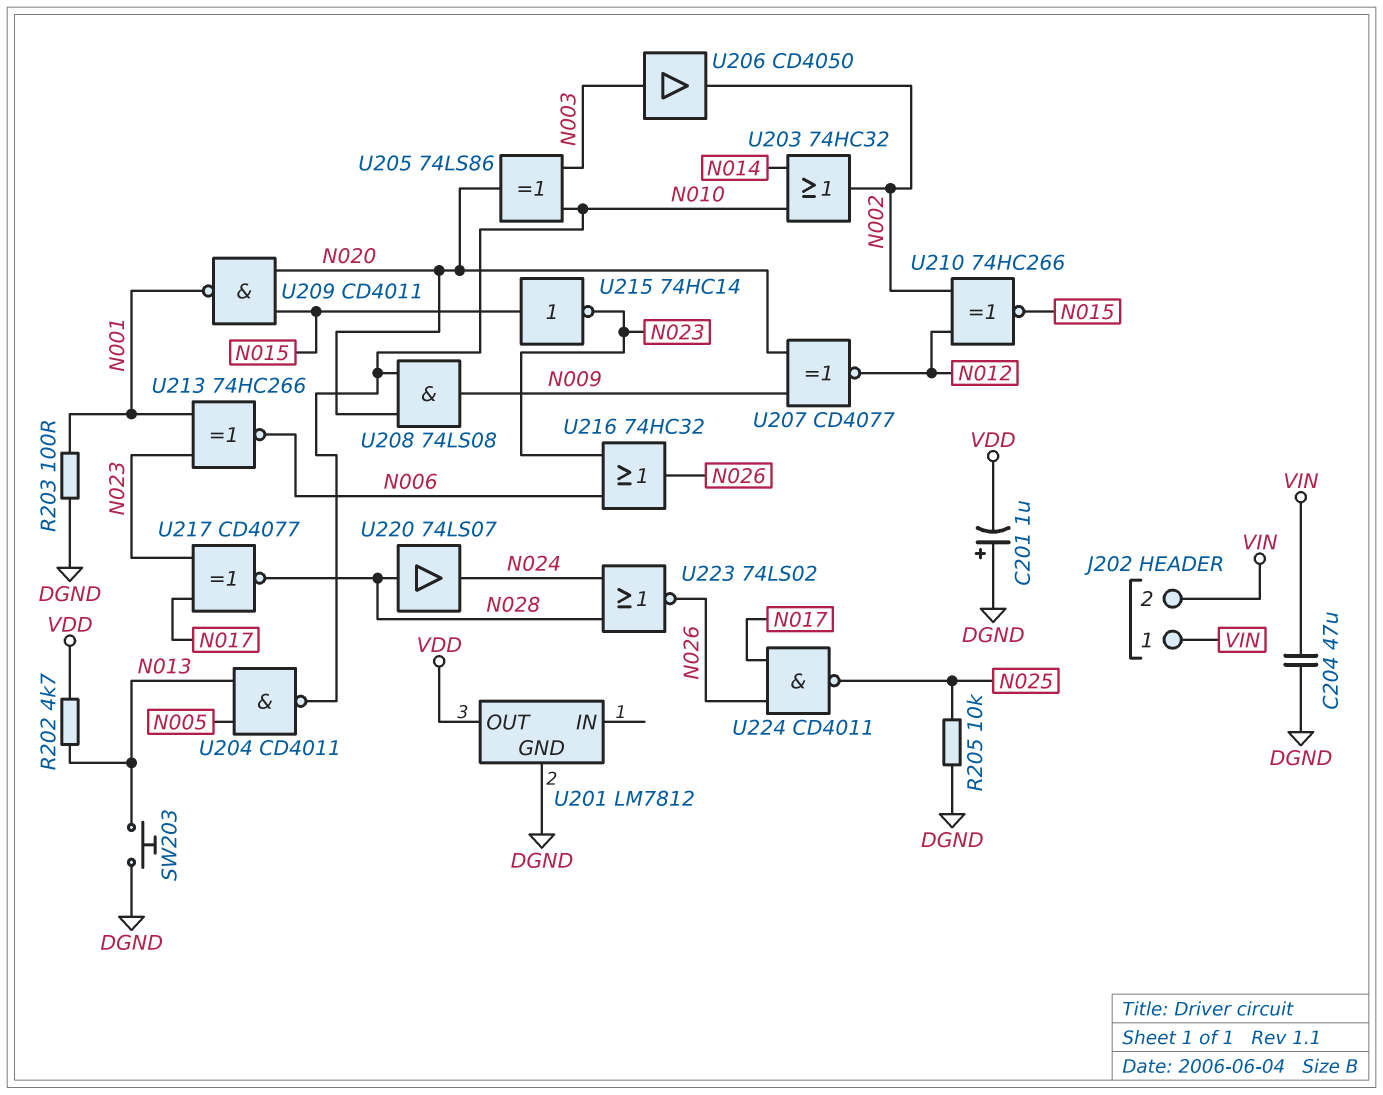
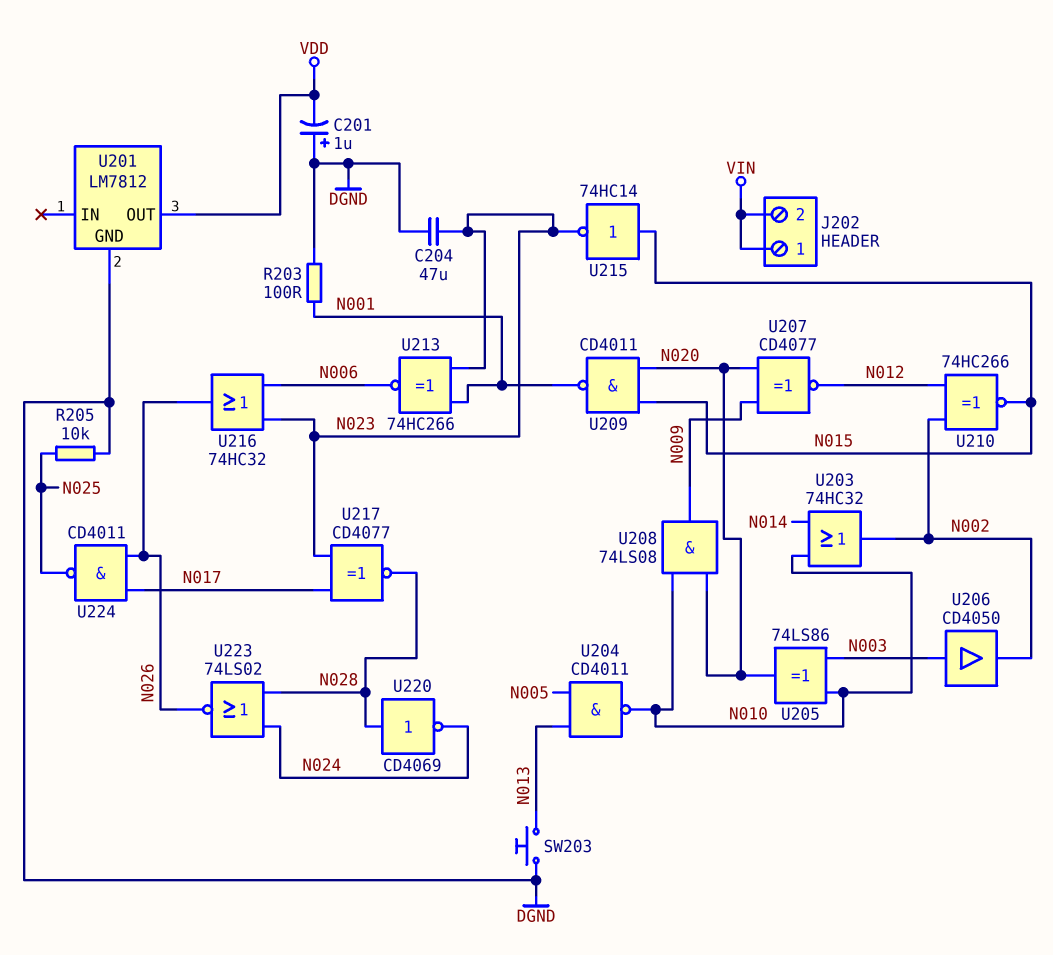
C204: 47uF (DGND, VIN) -> 47uF (DGND, N023)
R202: 4.7k (N013, VDD) -> none
U220: buffer 74LS07 (in N028, out N024) -> NOT CD4069 (in N028, out N024)

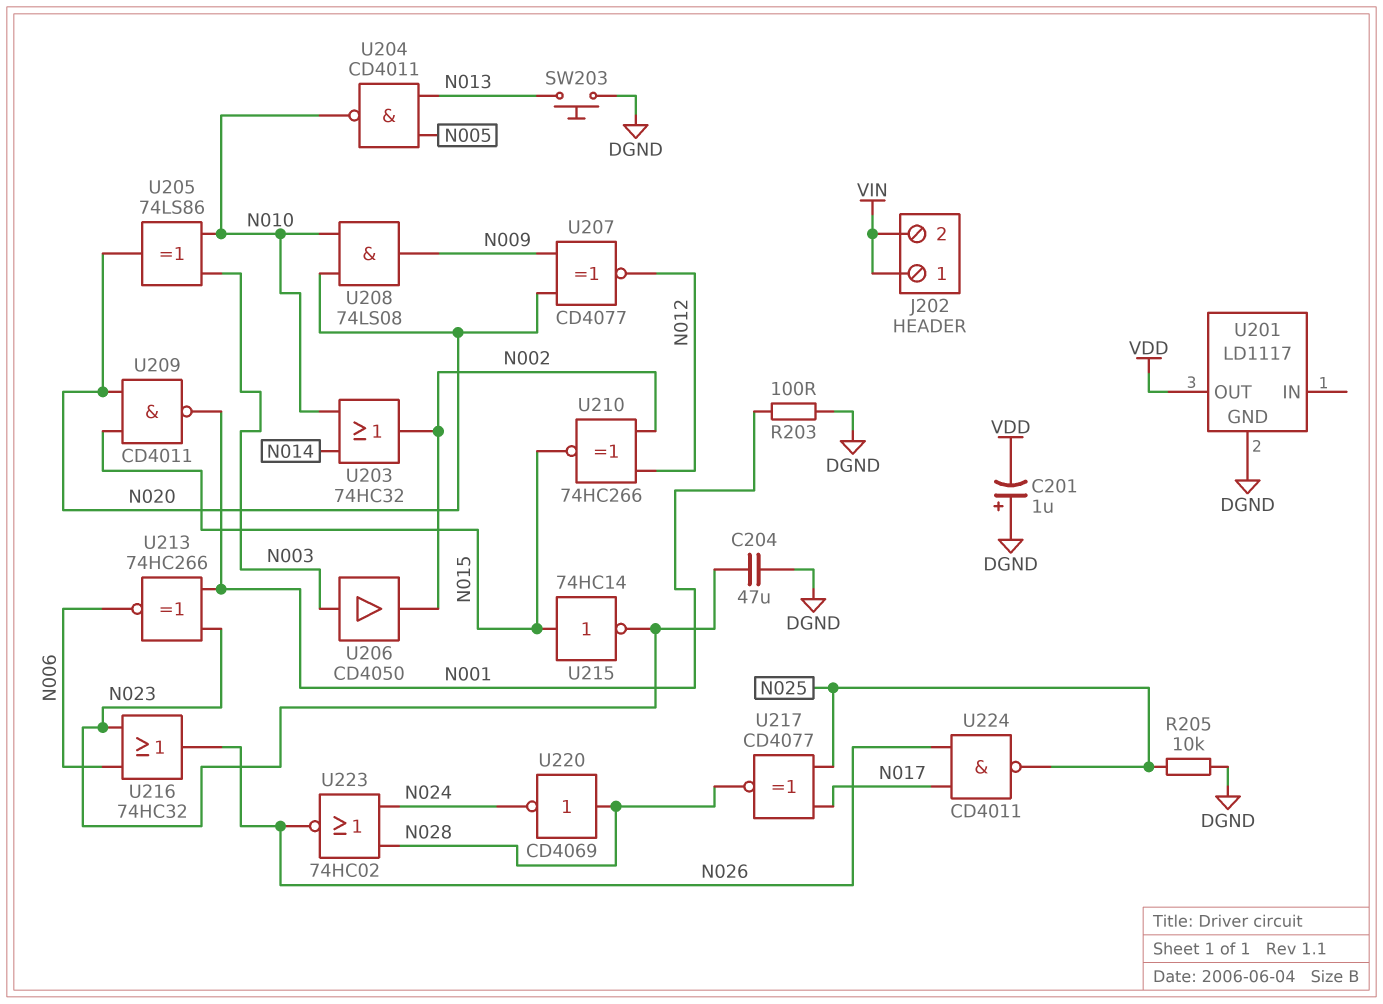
U201: LM7812 -> LD1117
U217: XNOR CD4077 (in N017, in N023, out N028) -> XNOR CD4077 (in N017, in N025, out N028)
U223: NOR 74LS02 (in N024, in N028, out N026) -> NOR 74HC02 (in N024, in N028, out N026)

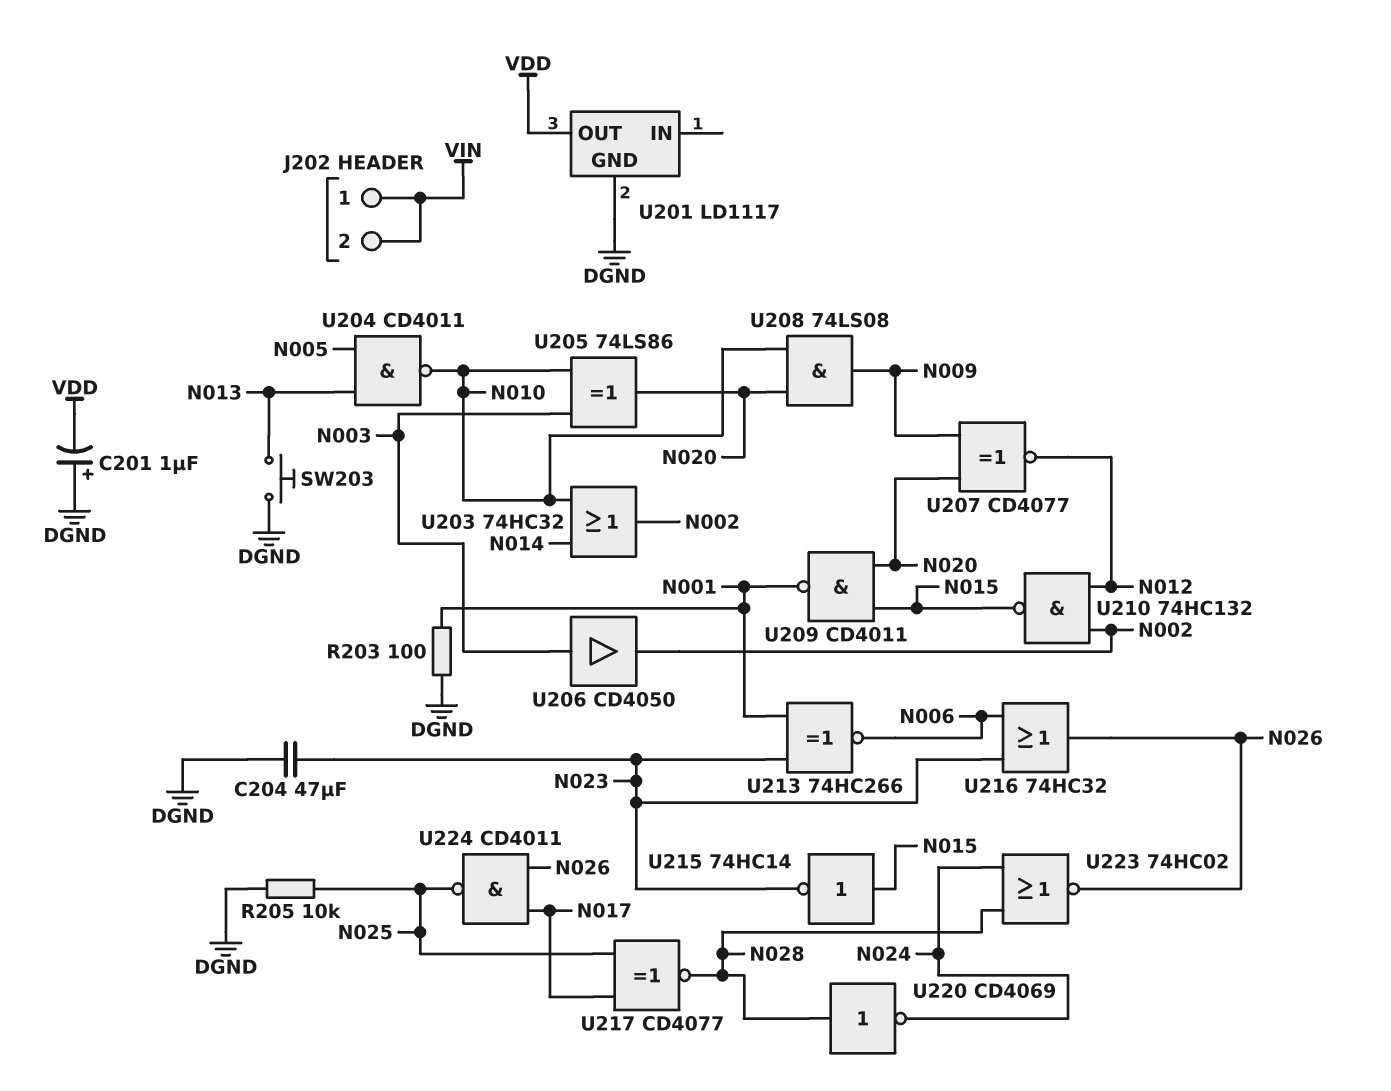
U210: XNOR 74HC266 (in N002, in N012, out N015) -> NAND 74HC132 (in N002, in N012, out N015)

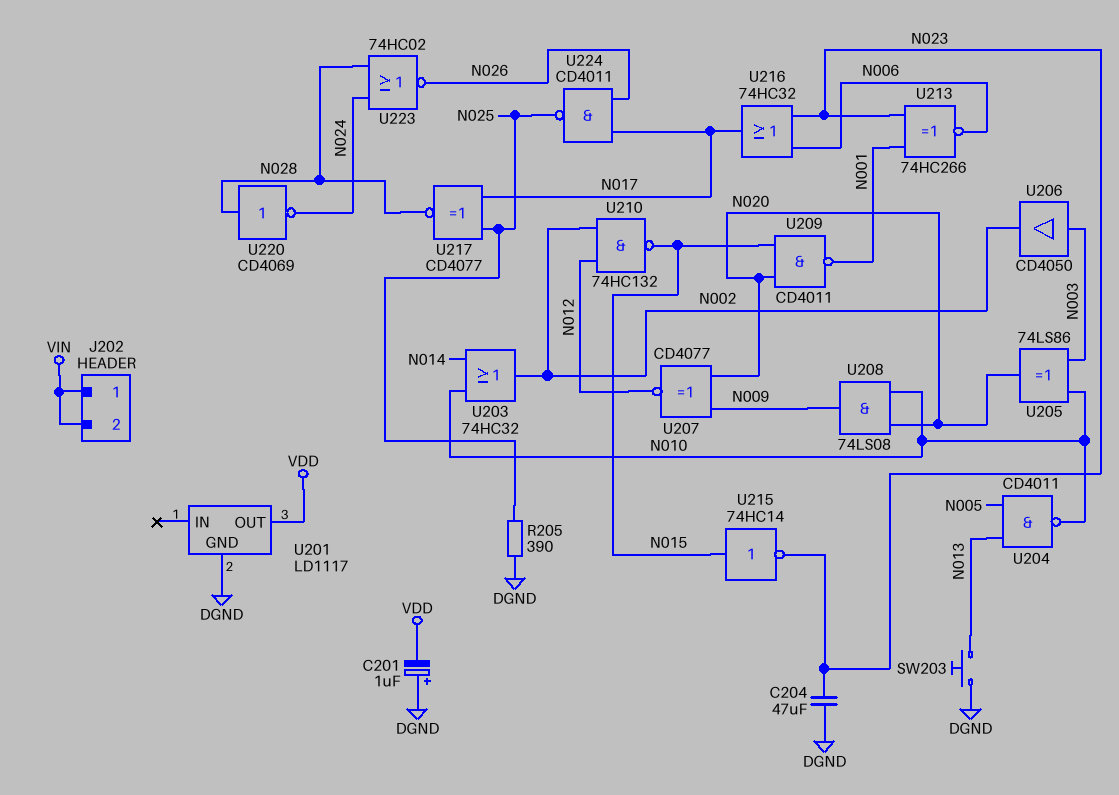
R203: 100 (DGND, N001) -> none
R205: 10k (DGND, N025) -> 390 (DGND, N025)
U216: OR 74HC32 (in N006, in N023, out N026) -> OR 74HC32 (in N006, in N023, out N017)

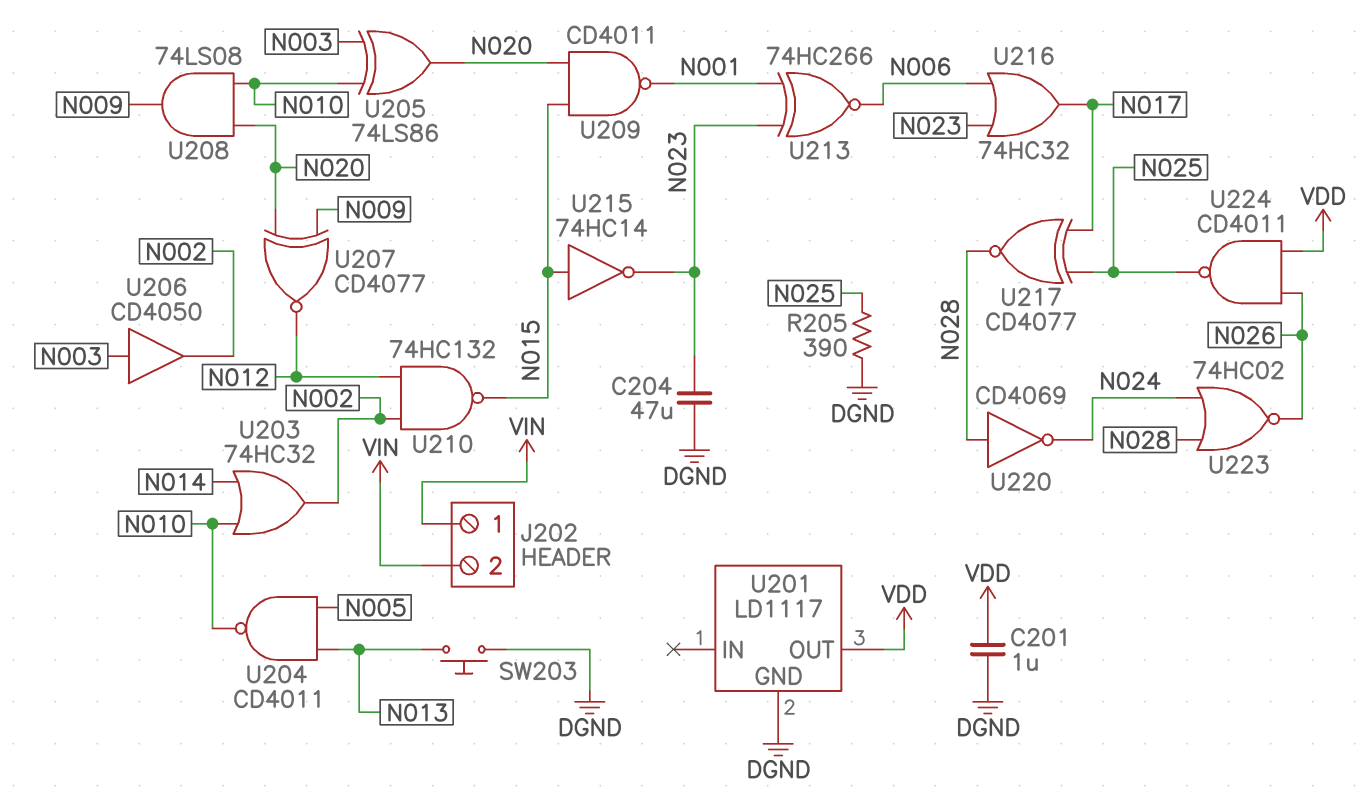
C201: 1uF (plus DGND, minus VDD) -> 1uF (DGND, VDD)
U224: NAND CD4011 (in N017, in N026, out N025) -> NAND CD4011 (in N026, in VDD, out N025)

